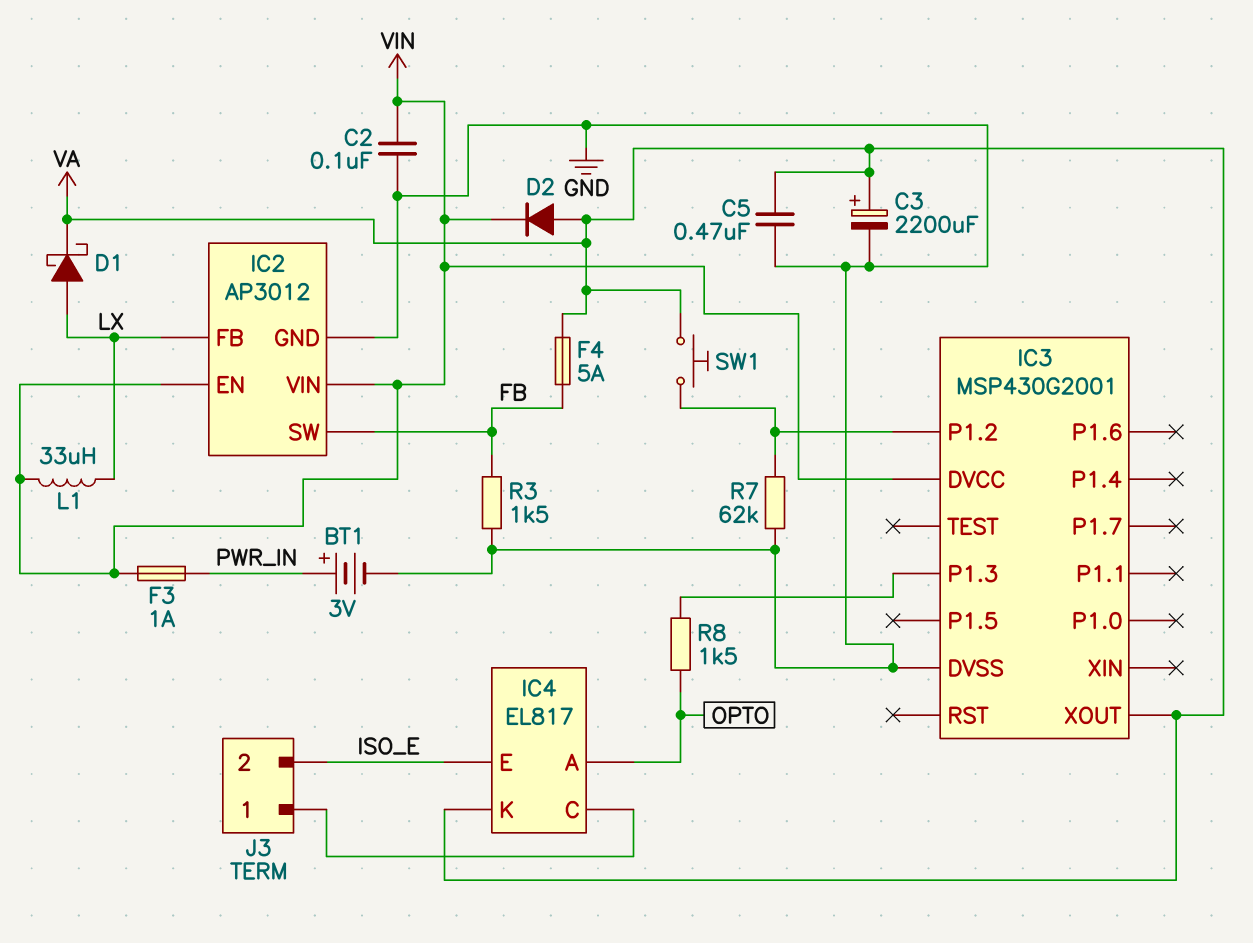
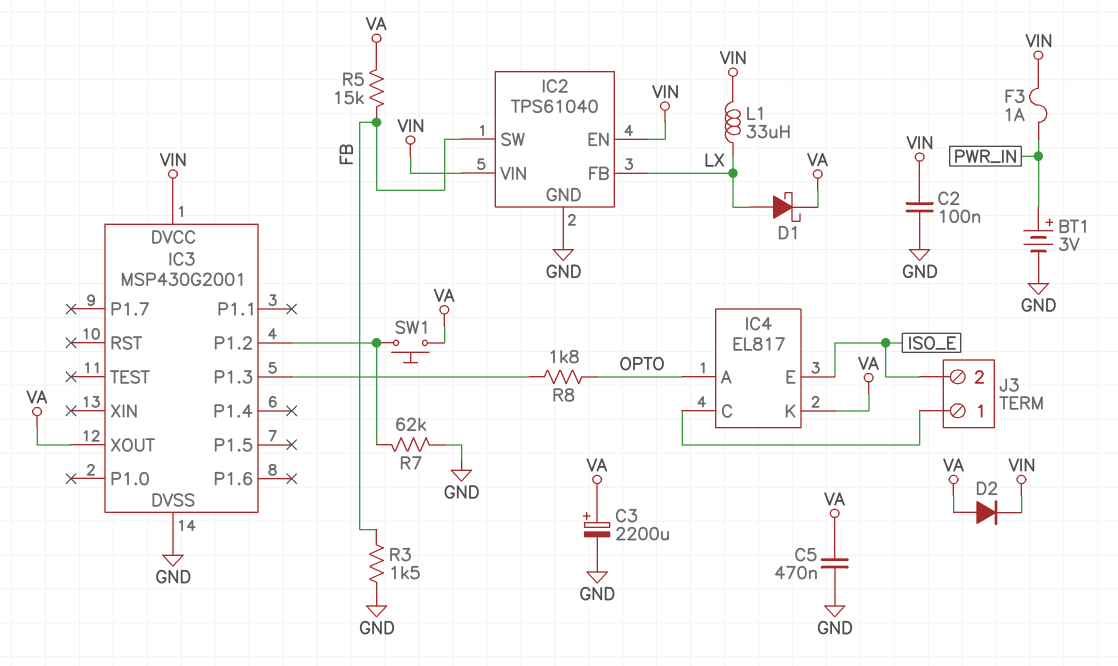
F4: 5A (FB, VA) -> none
IC2: AP3012 -> TPS61040
R5: none -> 15k (FB, VA)
R8: 1.5k (IC3/P1.3, OPTO) -> 1.8k (IC3/P1.3, OPTO)

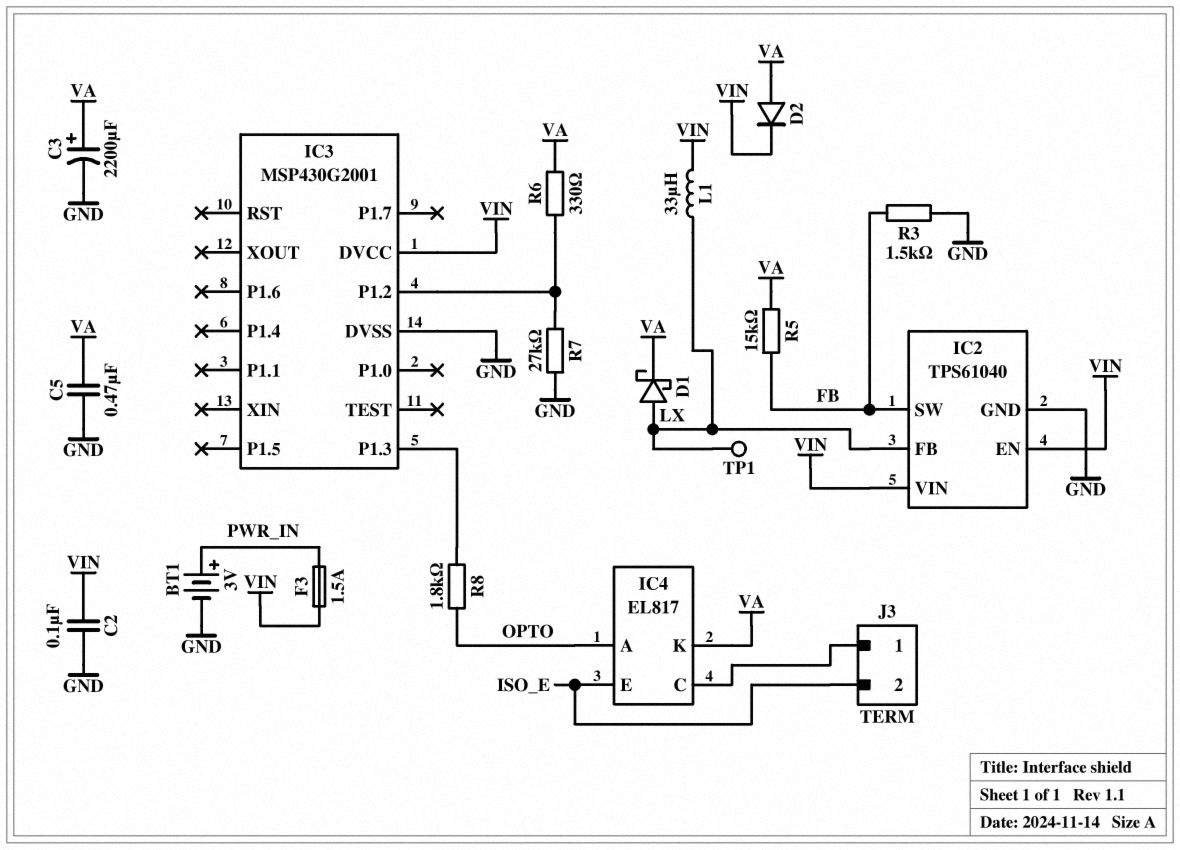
F3: 1A (PWR_IN, VIN) -> 1.5A (PWR_IN, VIN)
IC3 pin XOUT: VA -> none
R6: none -> 330 (IC3/P1.2, VA)
R7: 62k (GND, IC3/P1.2) -> 27k (GND, IC3/P1.2)
SW1: button (IC3/P1.2, VA) -> none
TP1: none -> test point (LX)

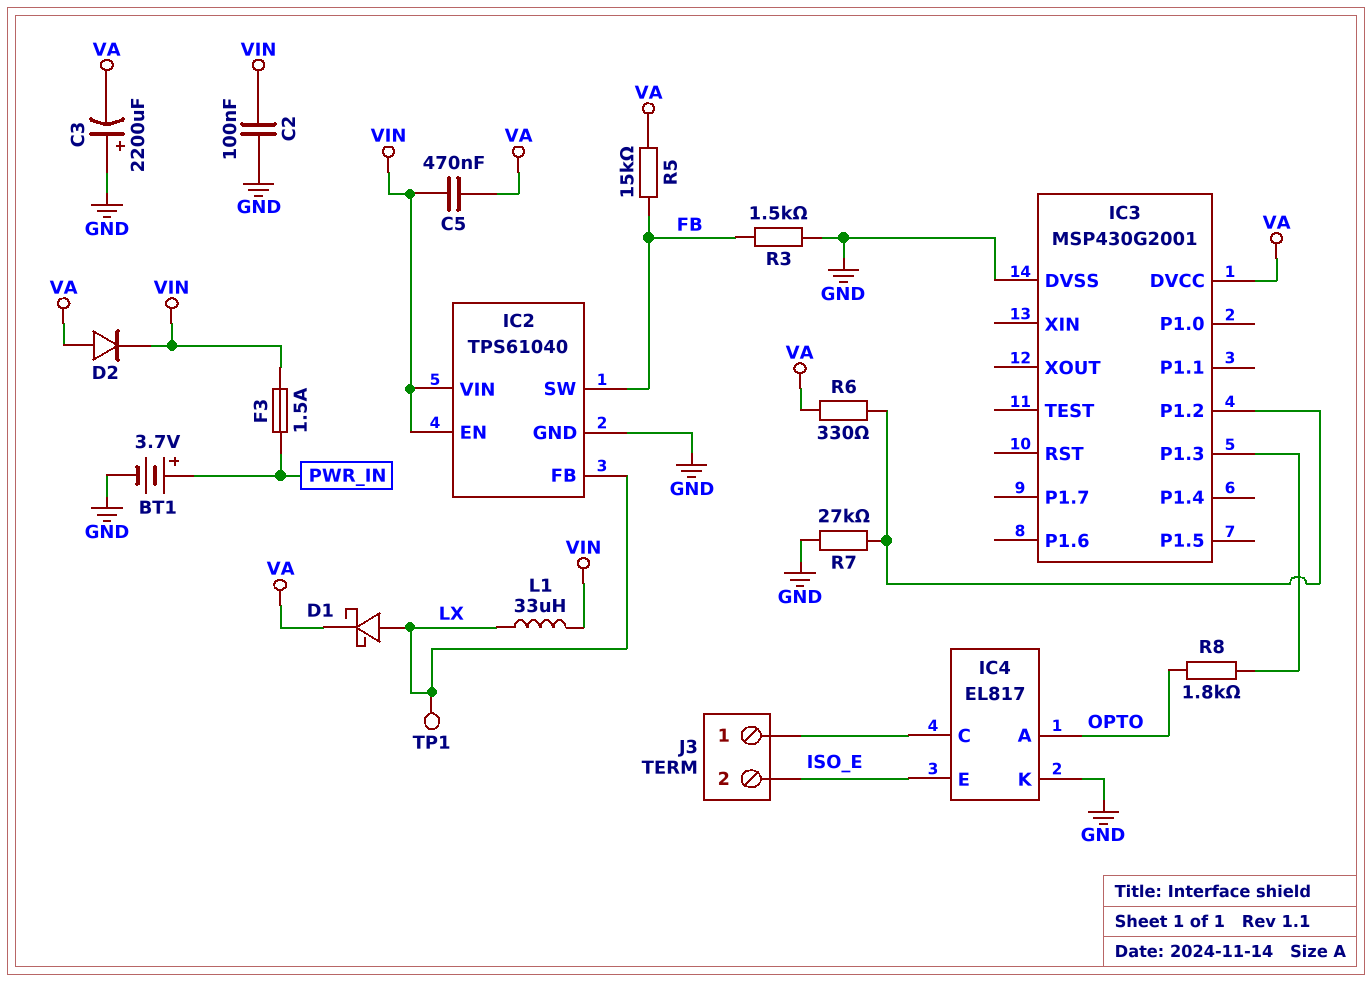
BT1: 3V (plus PWR_IN, minus GND) -> 3.7V (plus PWR_IN, minus GND)
C3: 2200uF (plus VA, minus GND) -> 2200uF (plus GND, minus VA)
C5: 470nF (GND, VA) -> 470nF (VA, VIN)
IC3 pin DVCC: VIN -> VA
IC4 pin K: VA -> GND

